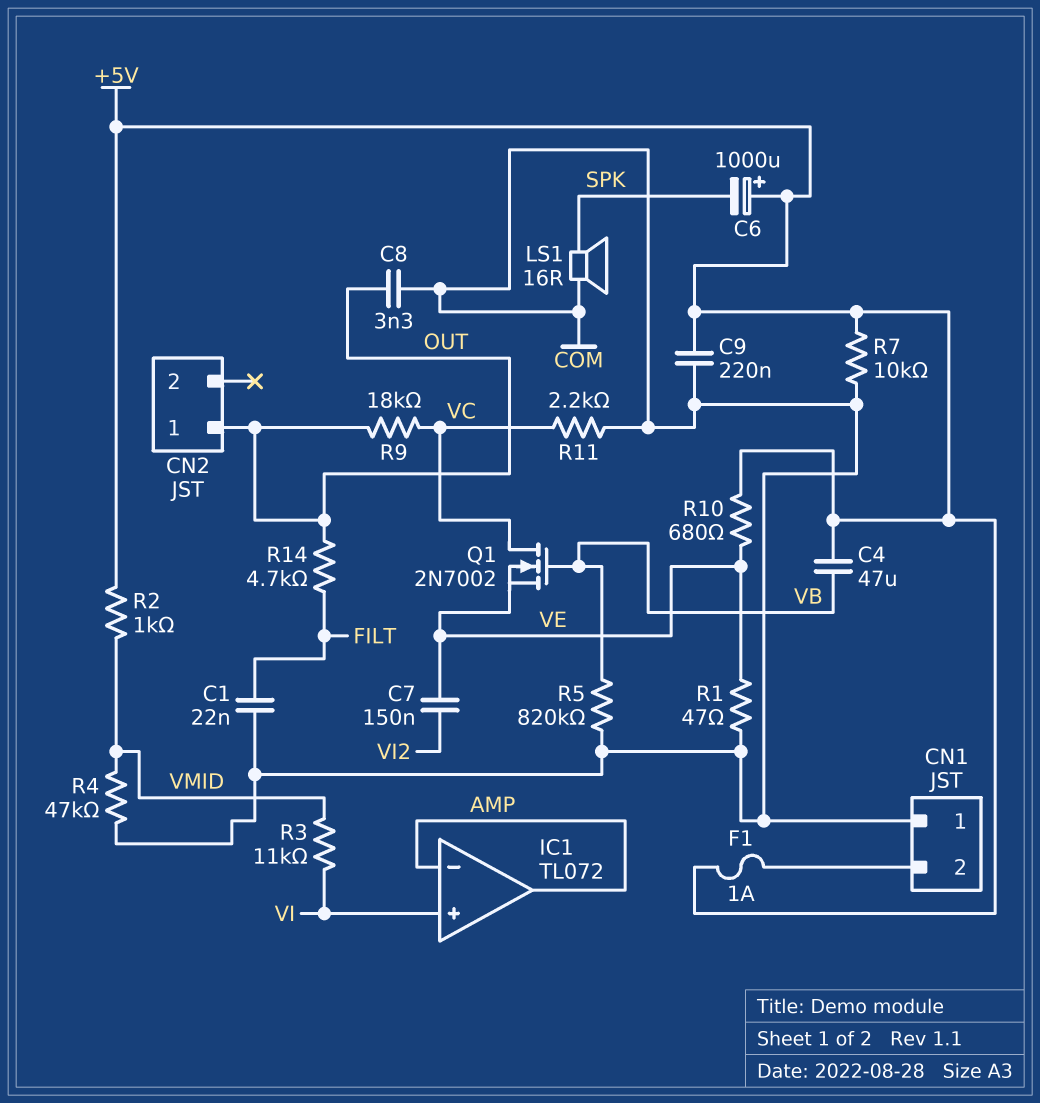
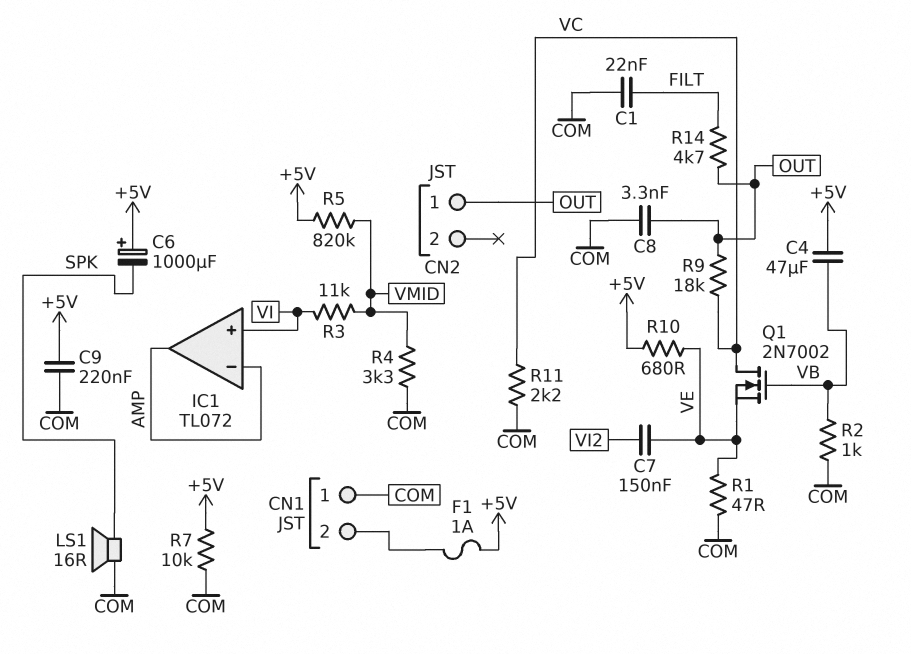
R2: 1k (+5V, VMID) -> 1k (COM, VB)
R4: 47k (COM, VMID) -> 3.3k (COM, VMID)
R5: 820k (COM, VB) -> 820k (+5V, VMID)

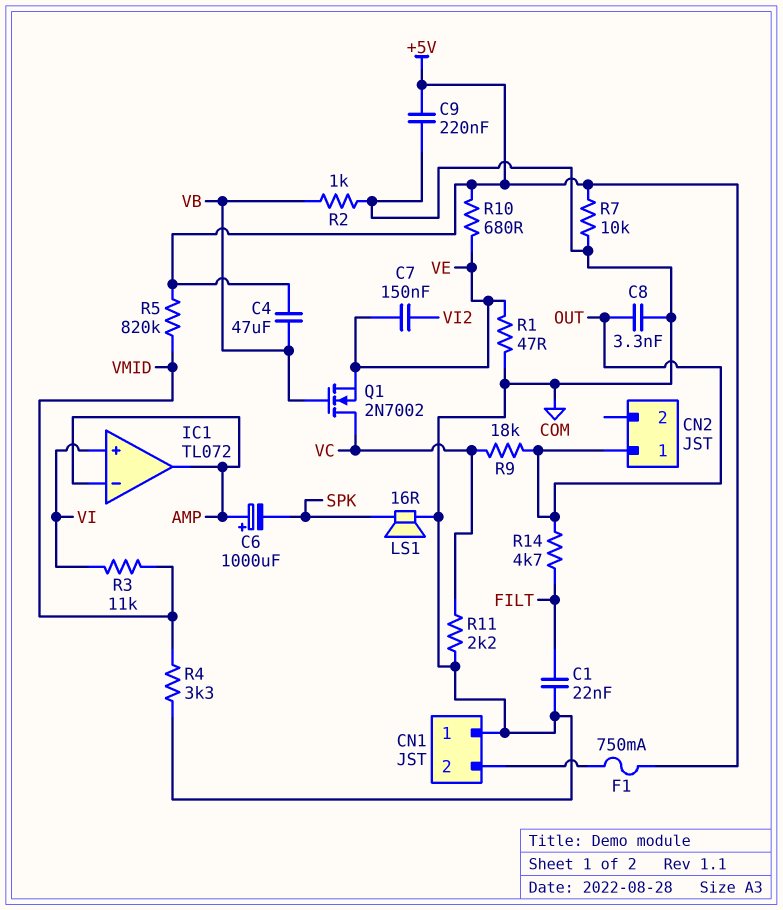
C6: 1000uF (plus +5V, minus SPK) -> 1000uF (plus AMP, minus SPK)
F1: 1A (+5V, CN1/2) -> 750mA (+5V, CN1/2)

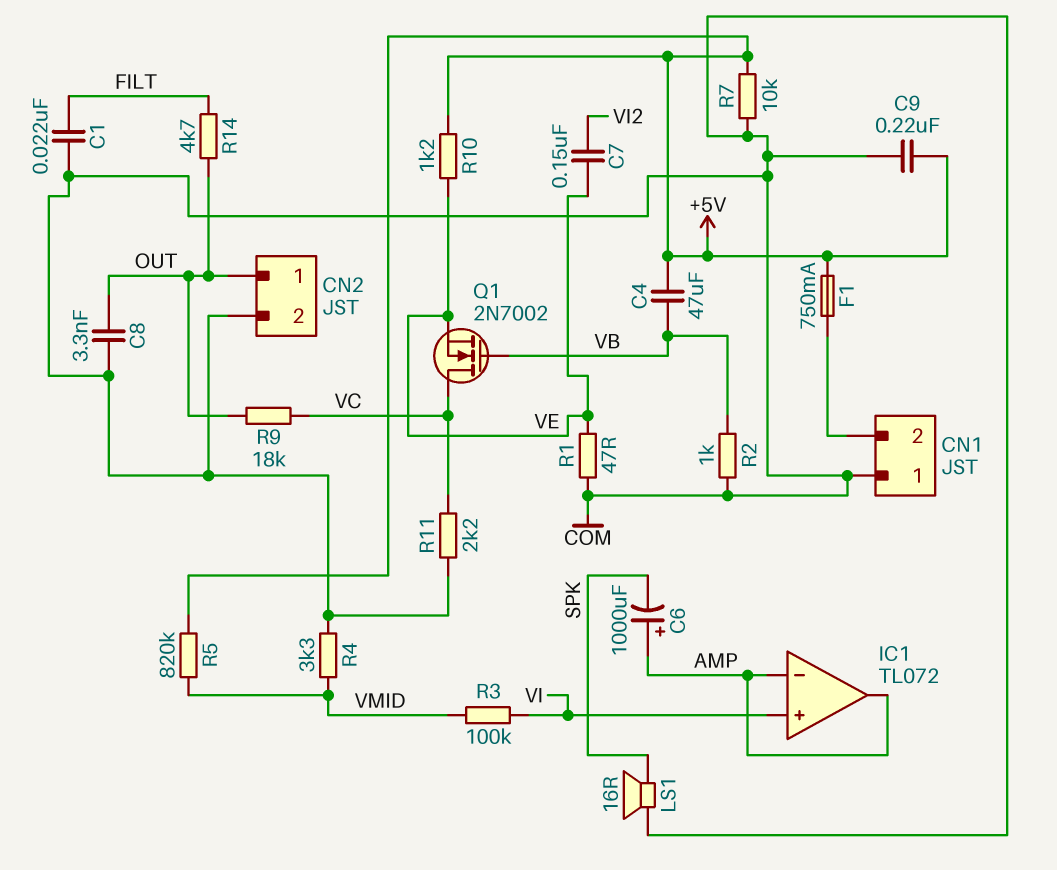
CN2 pin 2: none -> COM
R3: 11k (VI, VMID) -> 100k (VI, VMID)
R10: 680 (+5V, VE) -> 1.2k (+5V, VE)

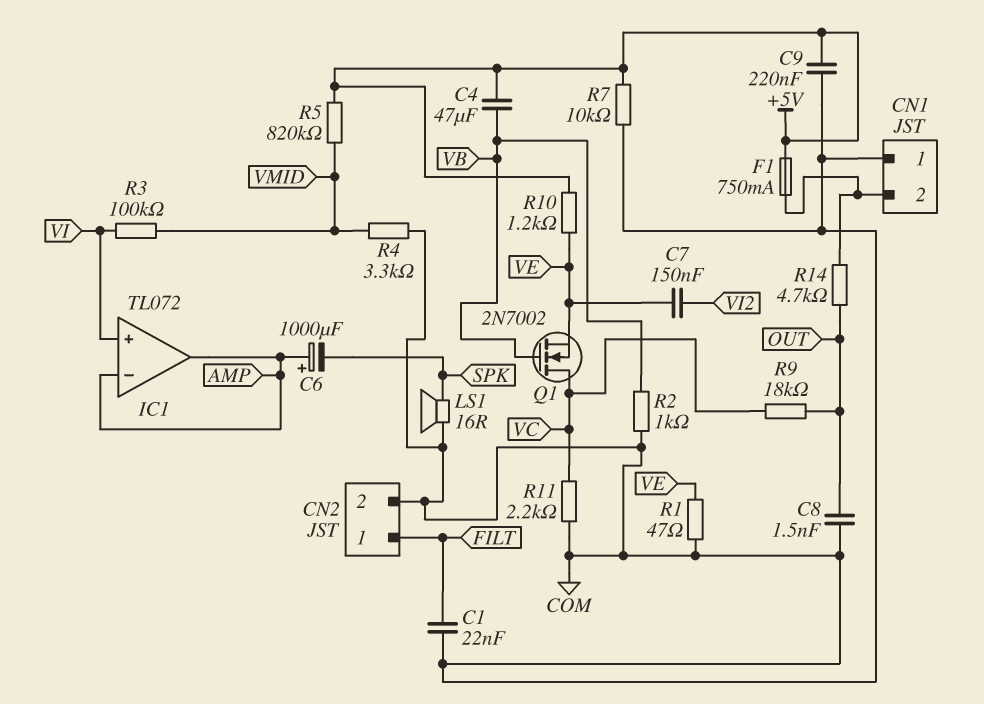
C8: 3.3nF (COM, OUT) -> 1.5nF (COM, OUT)
CN2 pin 1: OUT -> FILT
R14: 4.7k (FILT, OUT) -> 4.7k (CN1/2, OUT)

